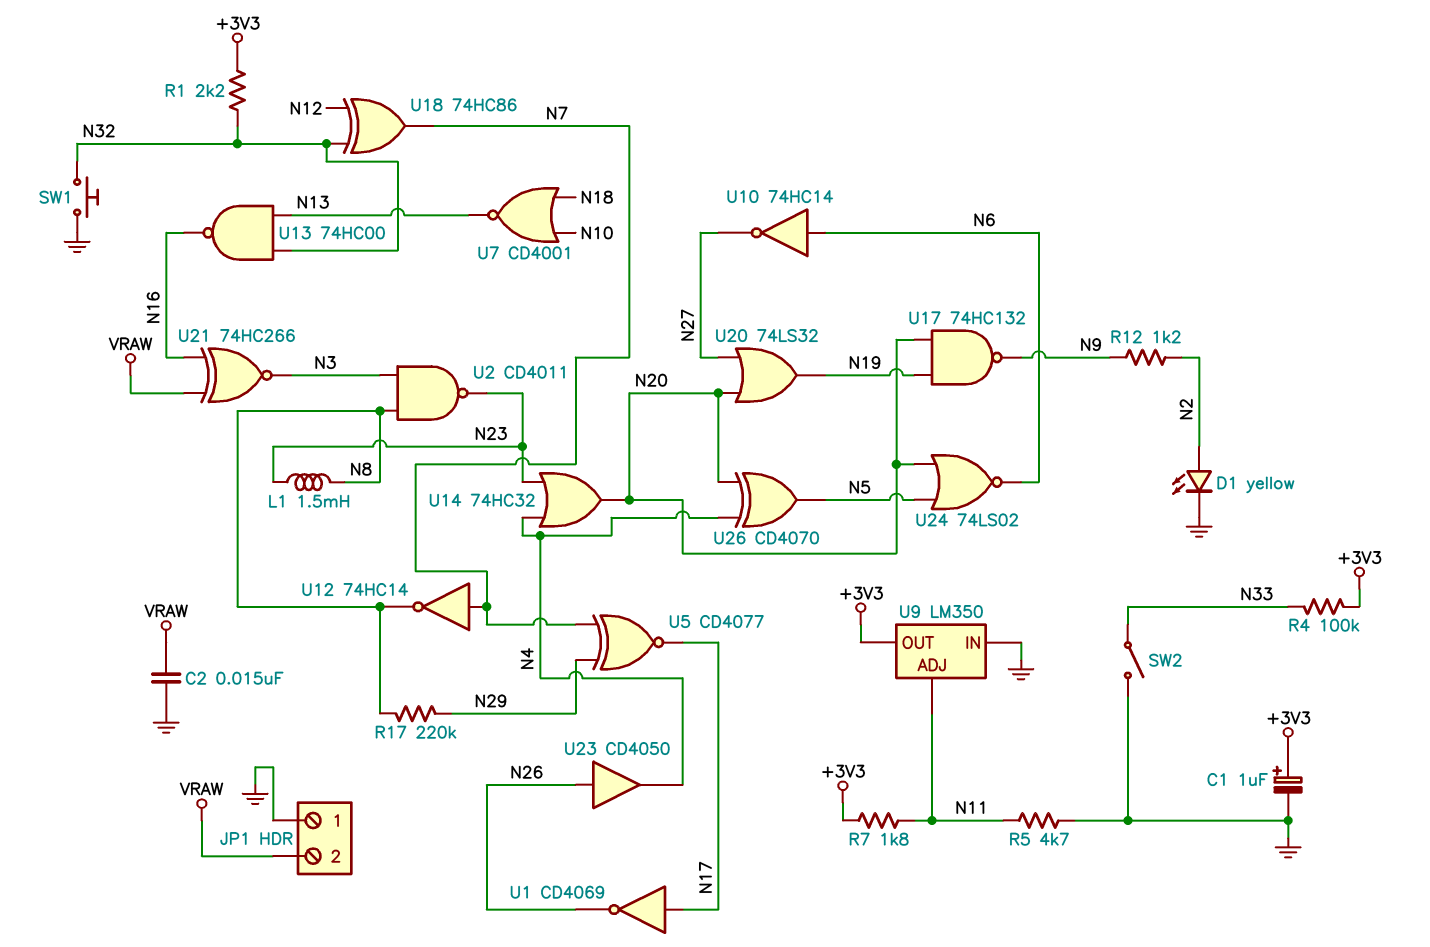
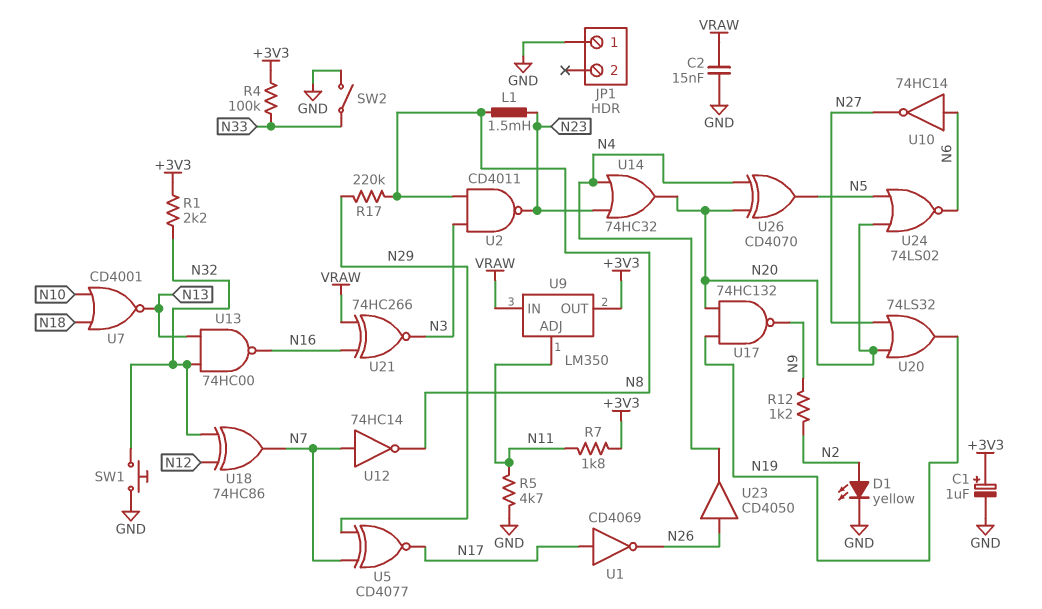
JP1 pin 2: VRAW -> none
U9 pin IN: GND -> VRAW

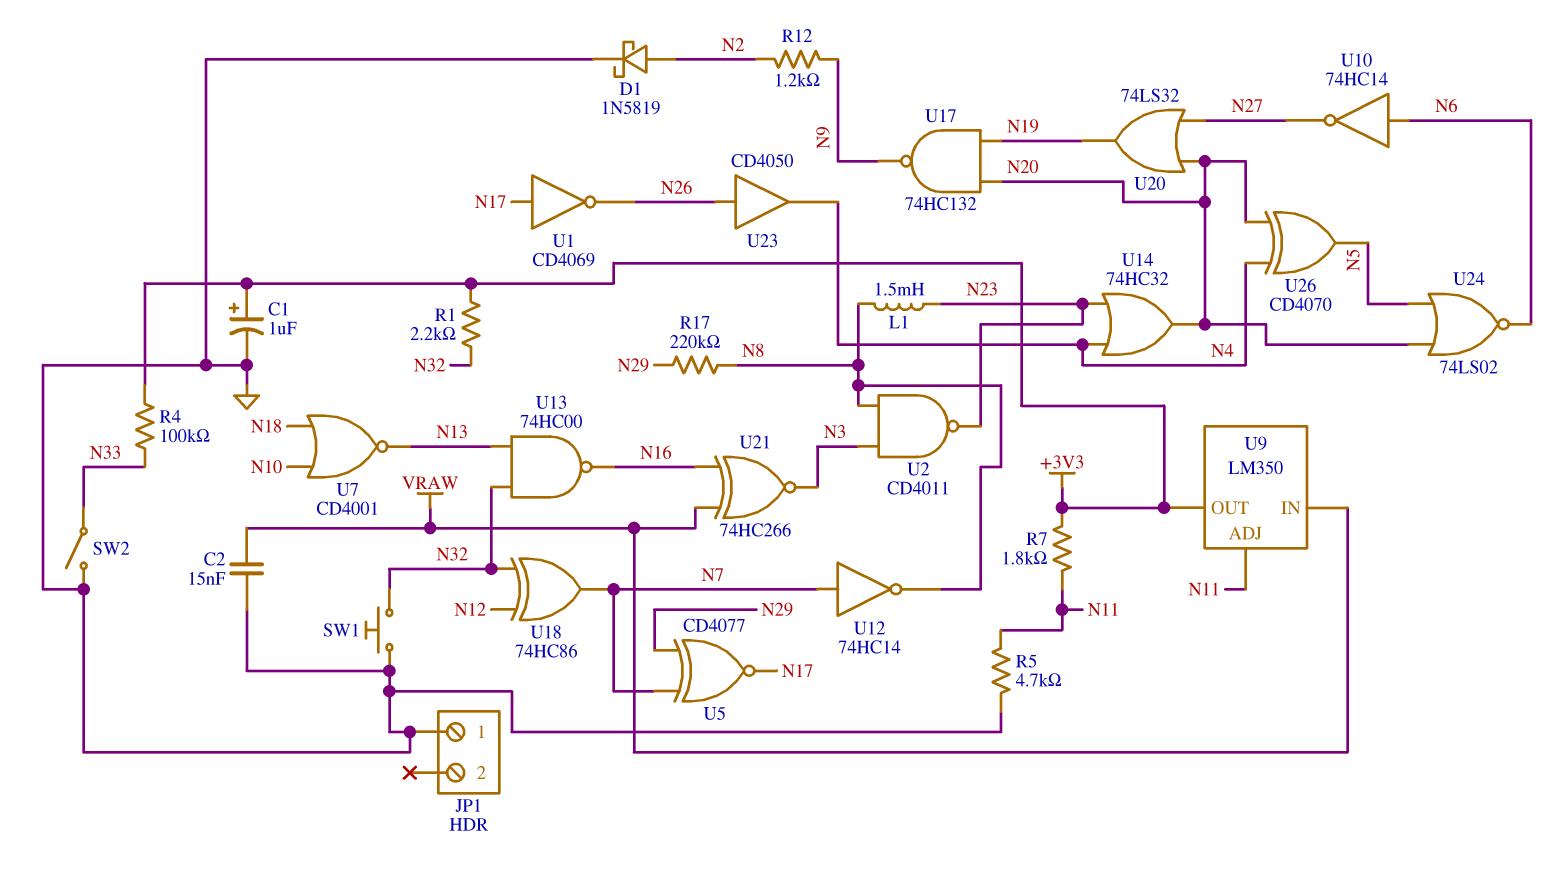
D1: LED yellow (A N2, K GND) -> schottky 1N5819 (A N2, K GND)

